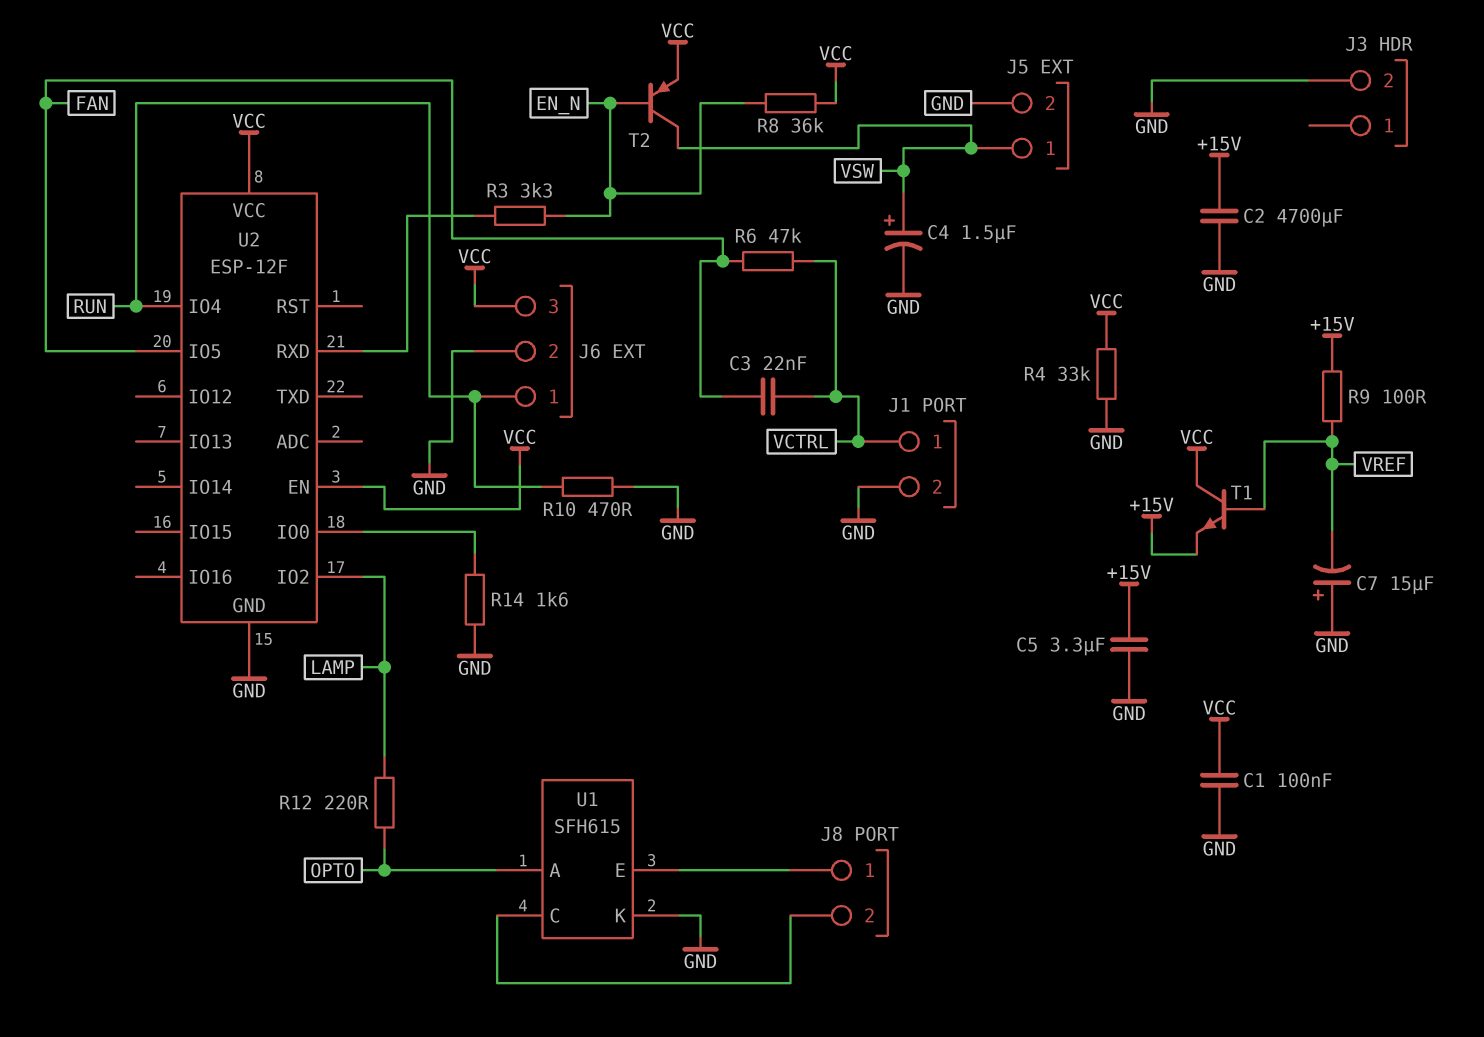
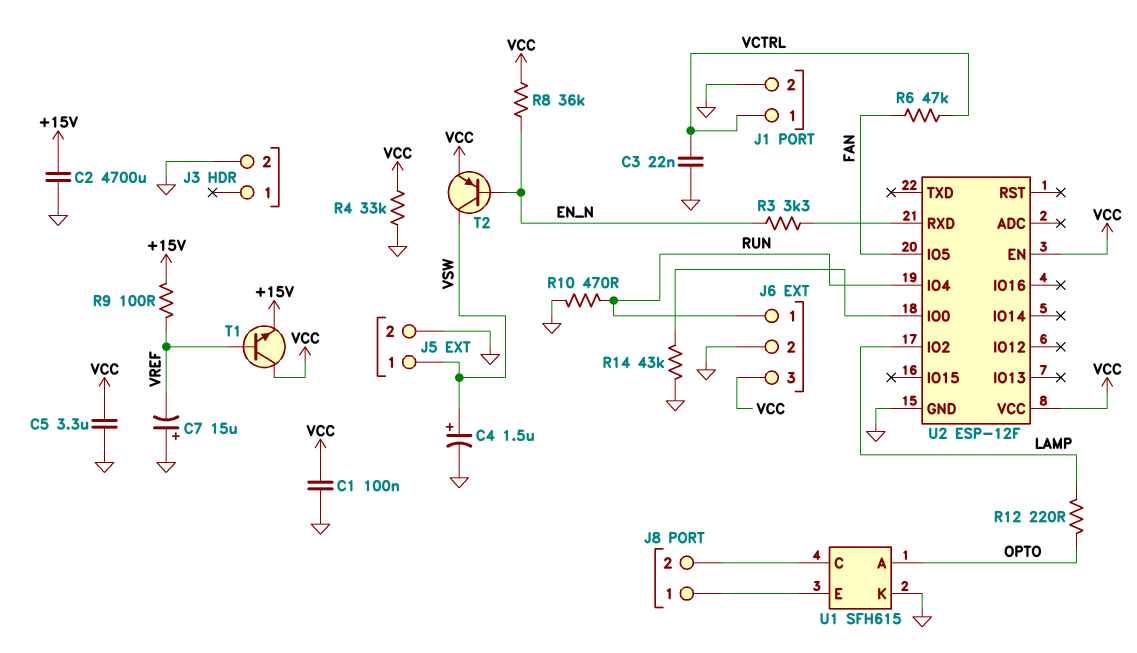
C3: 22nF (FAN, VCTRL) -> 22nF (GND, VCTRL)
C5: 3.3uF (+15V, GND) -> 3.3uF (GND, VCC)
R14: 1.6k (GND, U2/IO0) -> 43k (GND, U2/IO0)

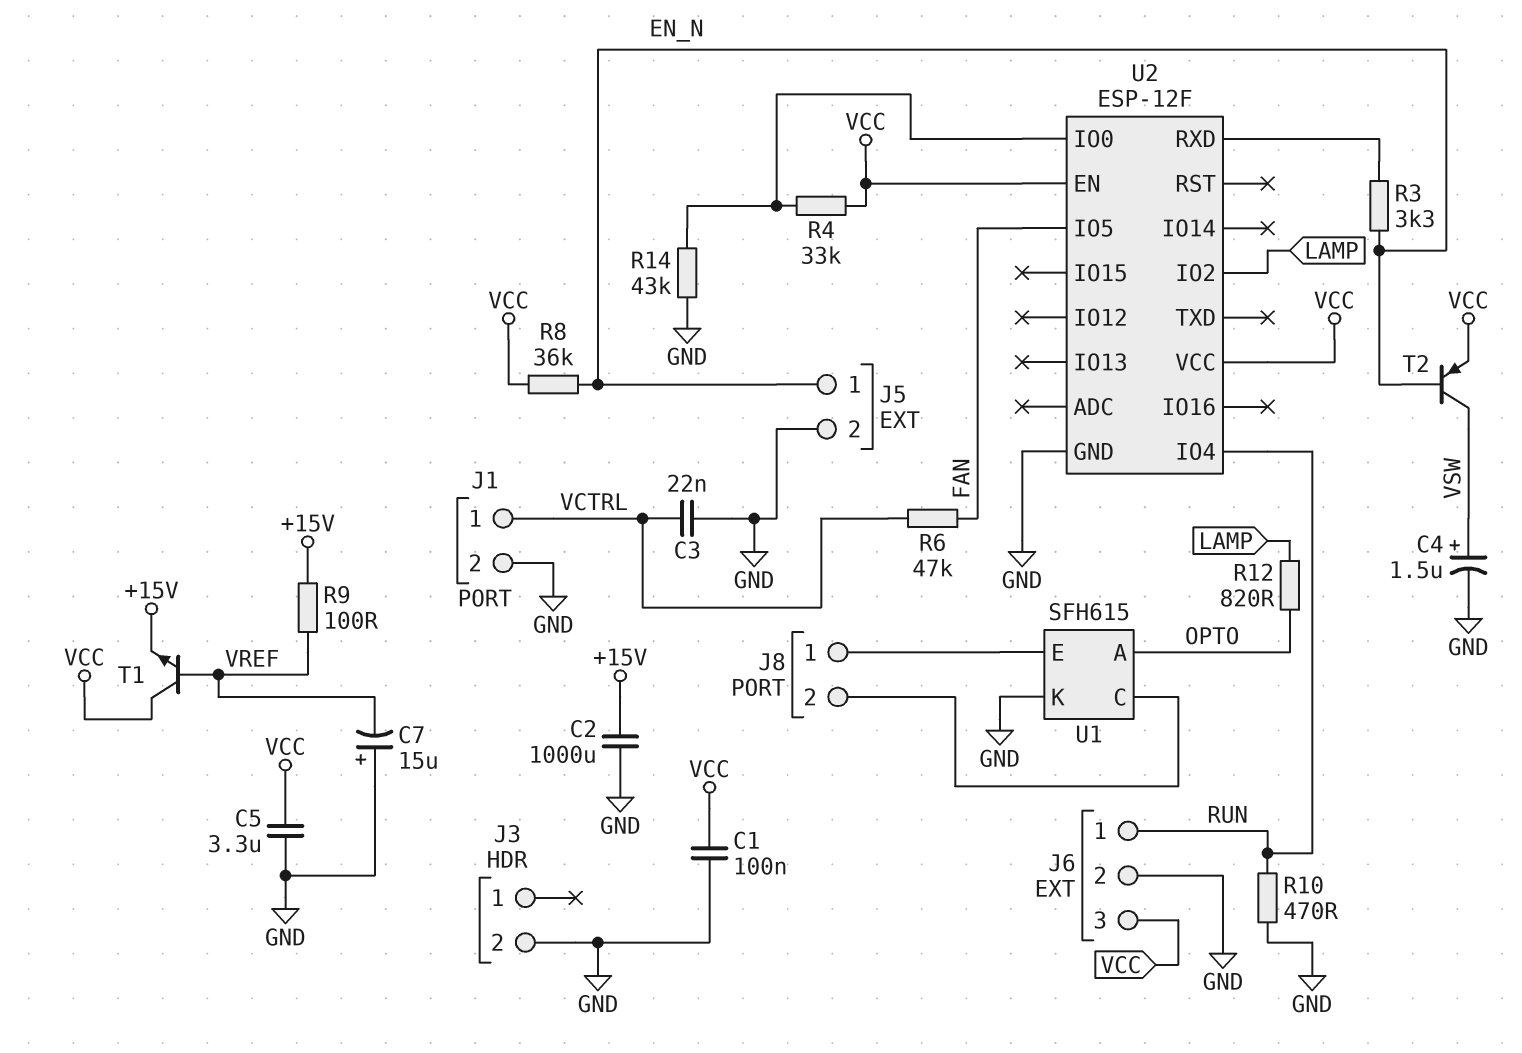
C2: 4700uF (+15V, GND) -> 1000uF (+15V, GND)
J5 pin 1: VSW -> EN_N
R4: 33k (GND, VCC) -> 33k (U2/IO0, VCC)
R12: 220 (LAMP, OPTO) -> 820 (LAMP, OPTO)

